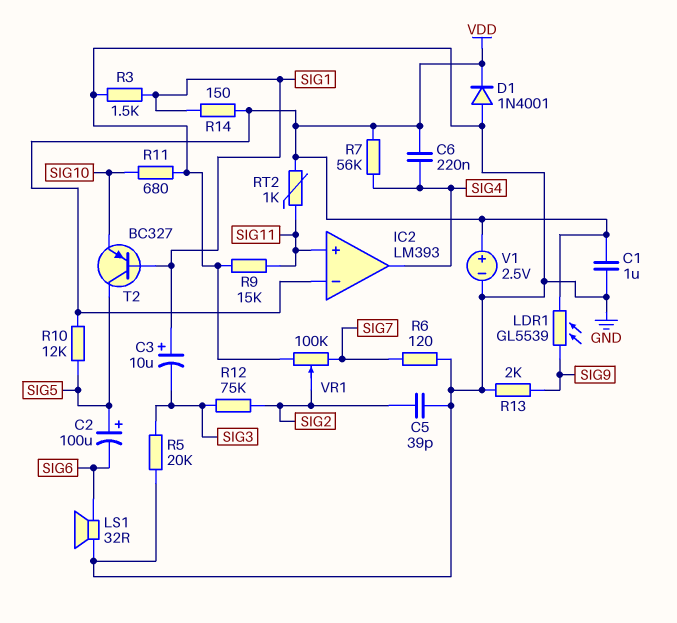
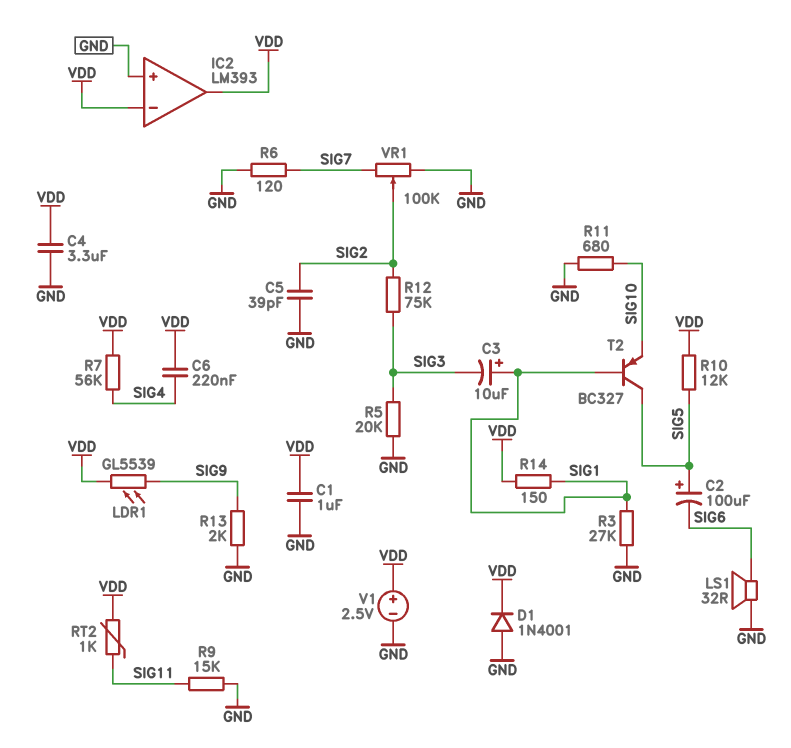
C4: none -> 3.3uF (GND, VDD)
IC2 pin in+: SIG11 -> GND
IC2 pin out: SIG4 -> VDD
R3: 1.5k (GND, SIG1) -> 27k (GND, SIG1)

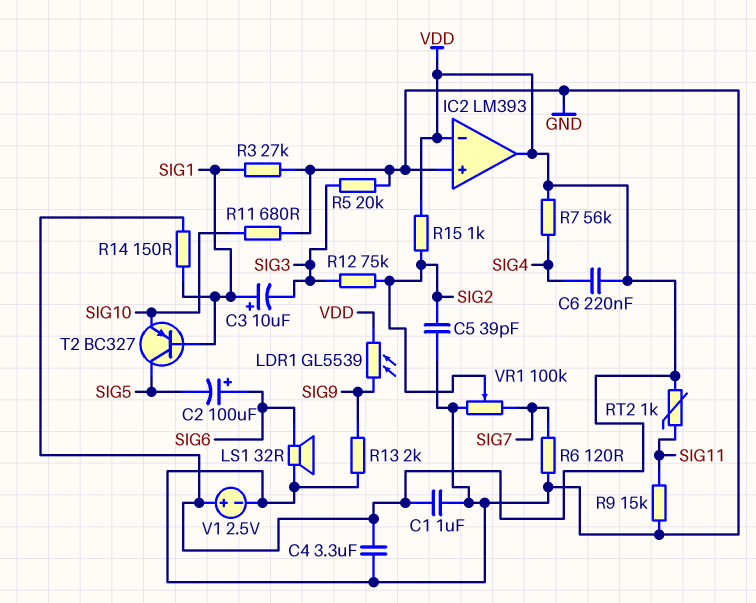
C2: 100uF (plus SIG5, minus SIG6) -> 100uF (plus SIG6, minus SIG5)
D1: diode 1N4001 (A GND, K VDD) -> none
R10: 12k (SIG5, VDD) -> none
R15: none -> 1k (SIG2, VDD)

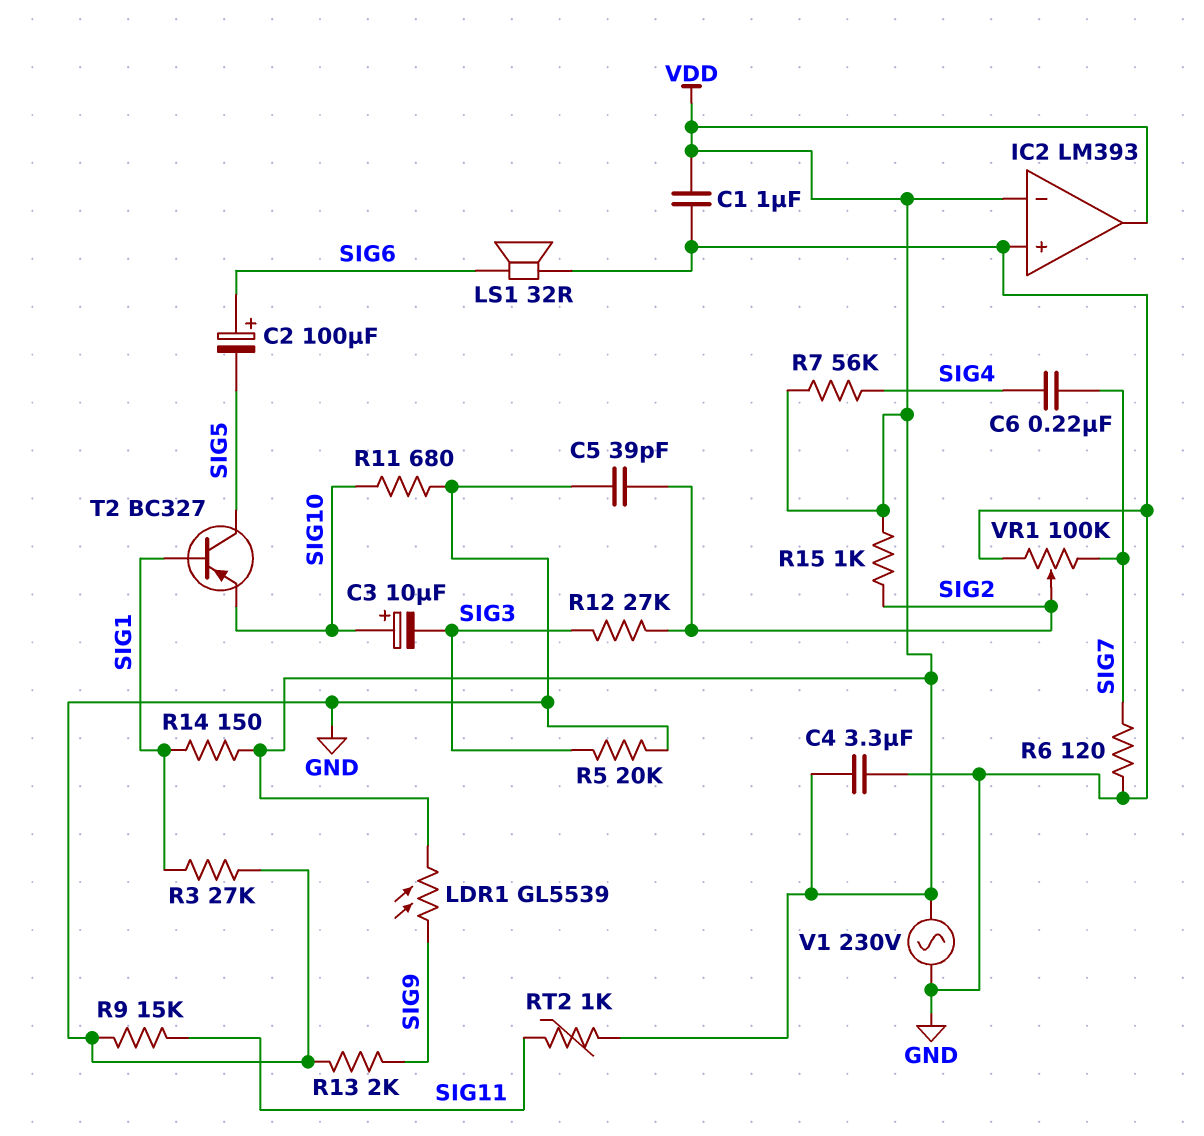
C3: 10uF (plus SIG1, minus SIG3) -> 10uF (plus SIG10, minus SIG3)
C6: 220nF (SIG4, VDD) -> 220nF (SIG4, SIG7)
R12: 75k (SIG2, SIG3) -> 27k (SIG2, SIG3)
V1: 2.5V (plus VDD, minus GND) -> AC 230V (GND, VDD)

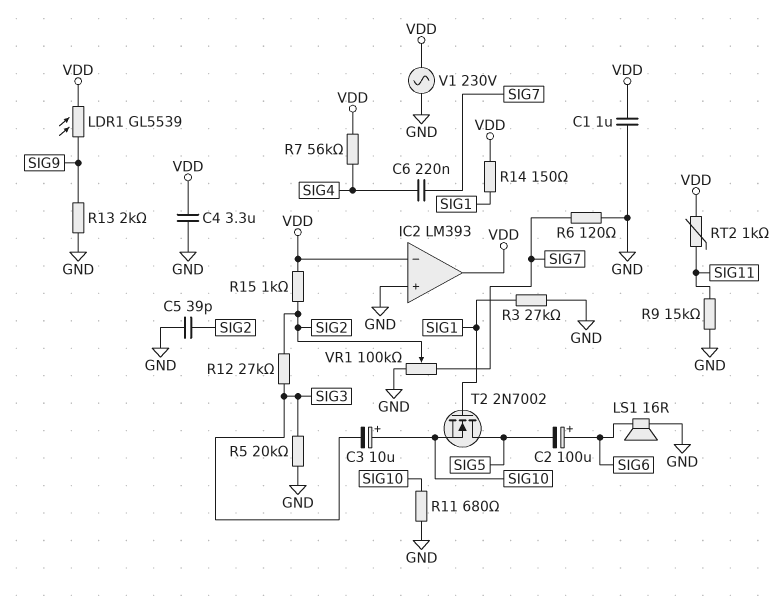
LS1: speaker 32R (GND, SIG6) -> speaker 16R (GND, SIG6)
T2: PNP BC327 (B SIG1, C SIG5, E SIG10) -> NMOS 2N7002 (G SIG1, D SIG5, S SIG10)

